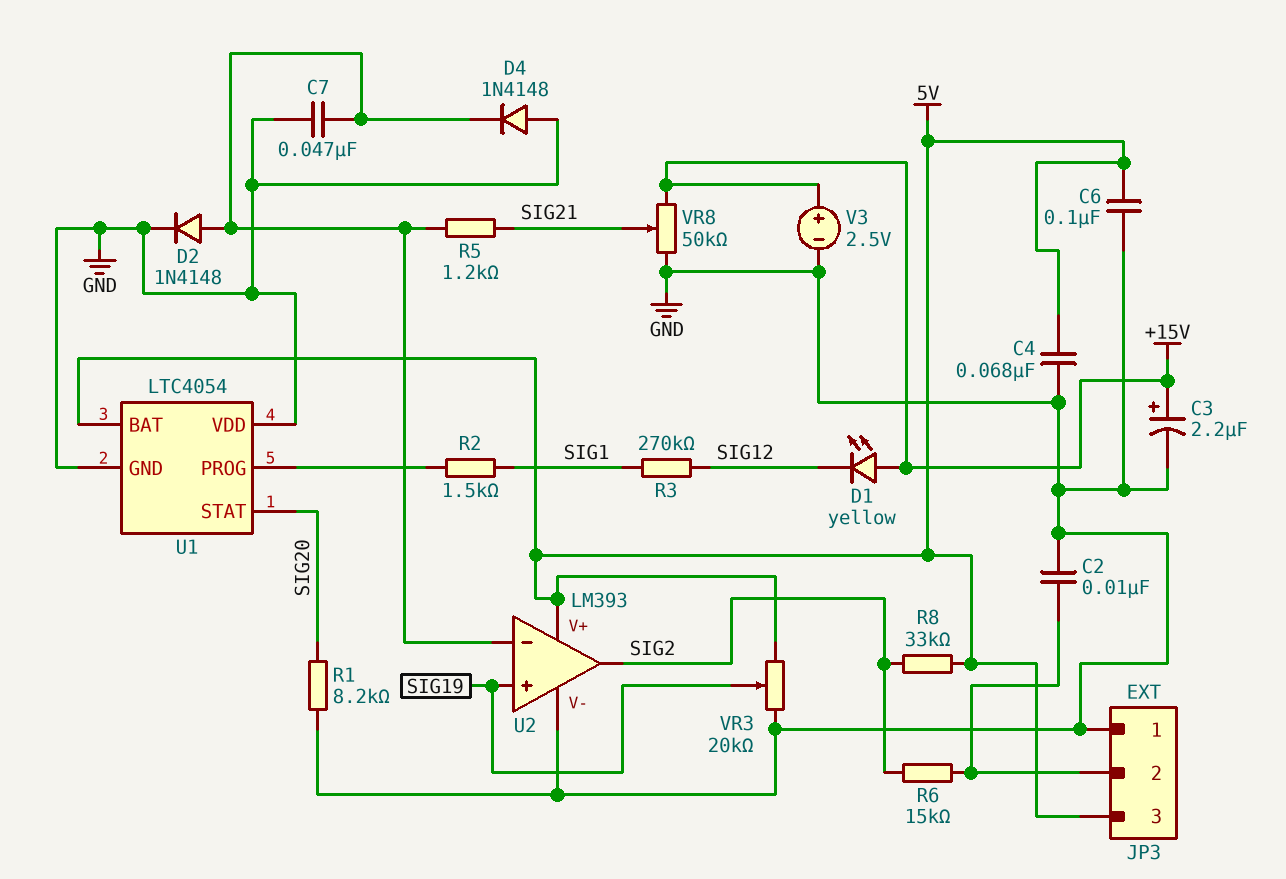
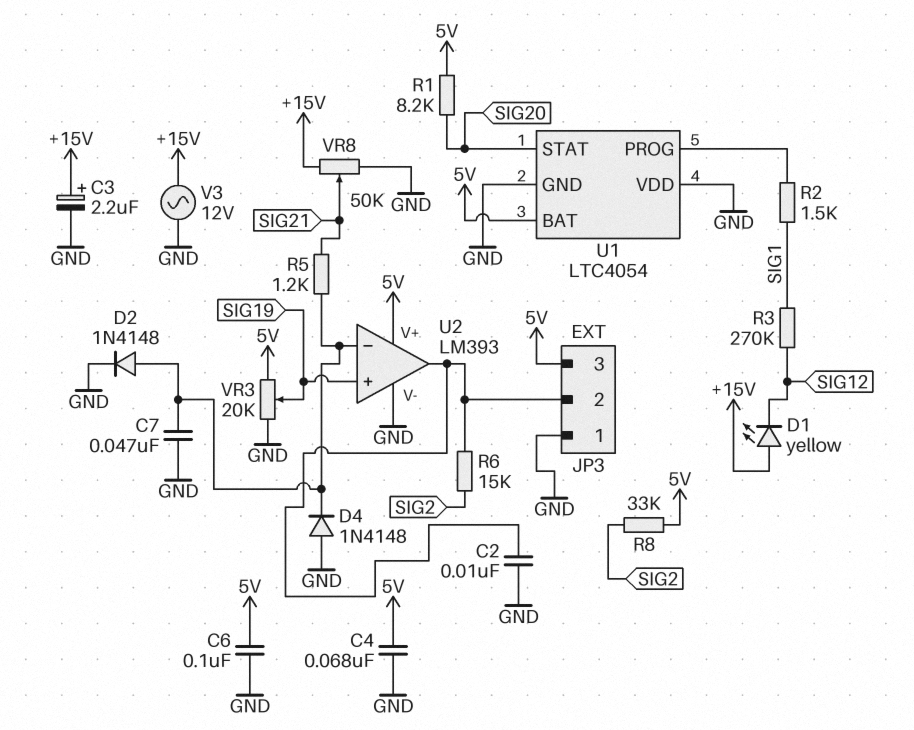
R1: 8.2k (GND, SIG20) -> 8.2k (5V, SIG20)
U2 pin out: SIG2 -> JP3/2
V3: 2.5V (plus +15V, minus GND) -> AC 12V (+15V, GND)

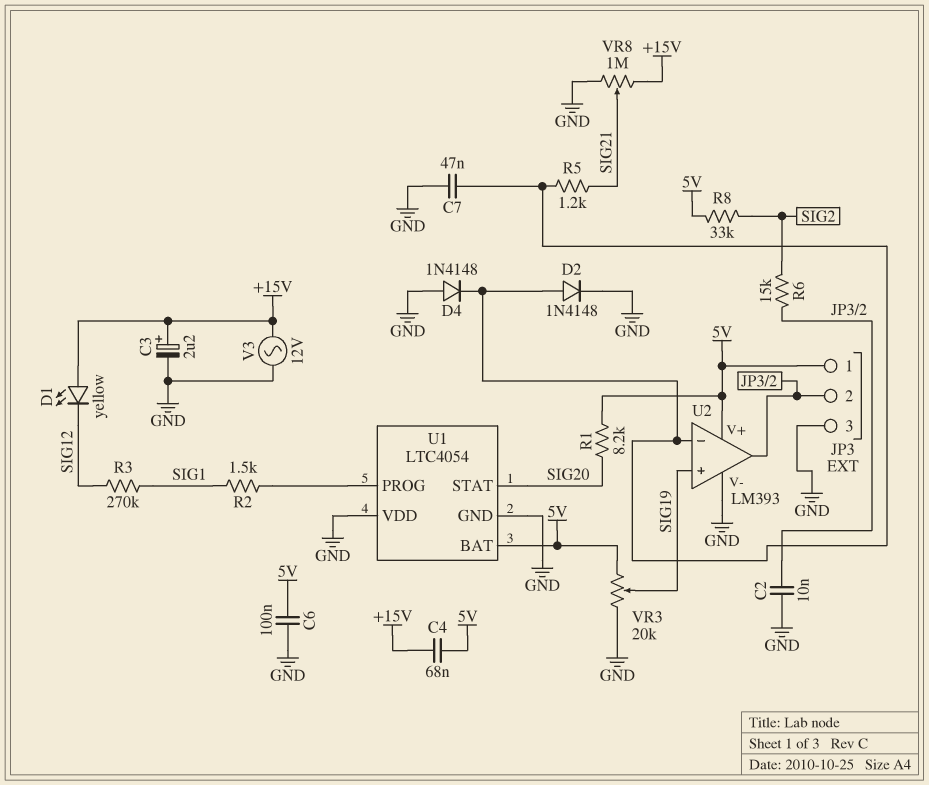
C4: 68nF (5V, GND) -> 68nF (+15V, 5V)
JP3 pin 1: GND -> 5V
JP3 pin 3: 5V -> GND
VR8: 50k (+15V, GND, wiper SIG21) -> 1M (+15V, GND, wiper SIG21)

